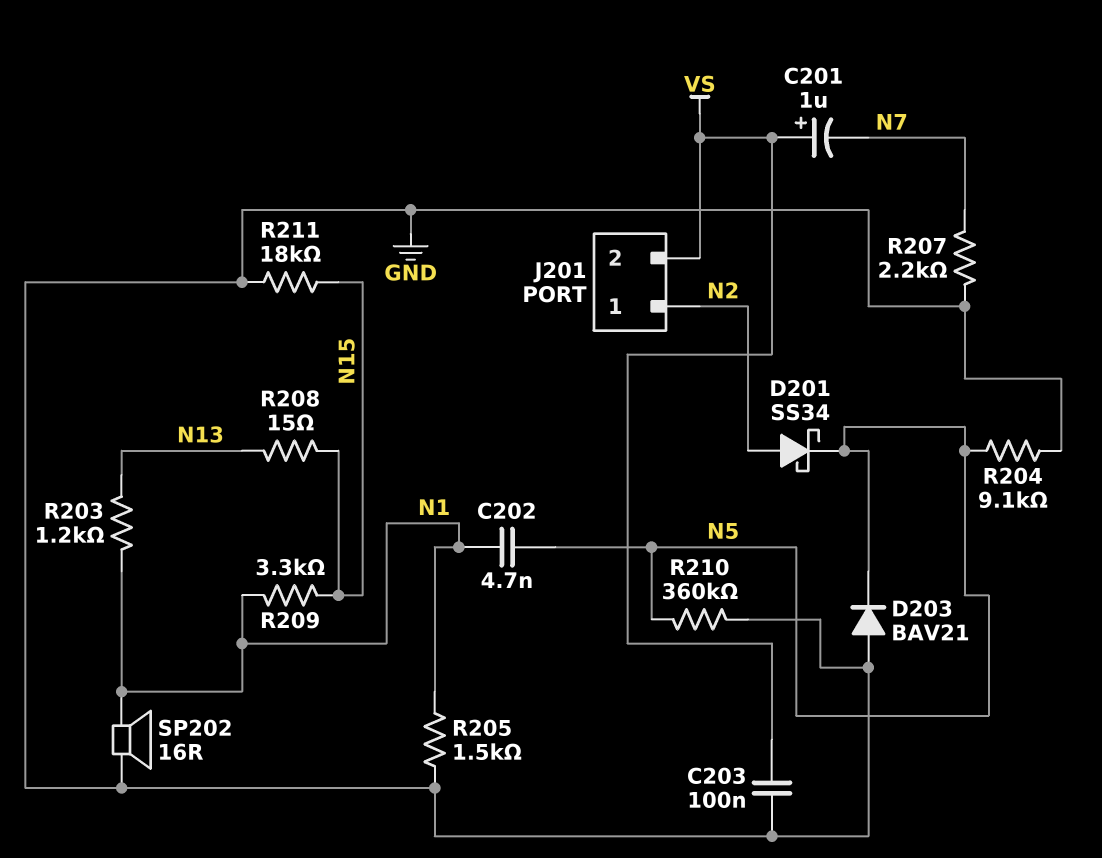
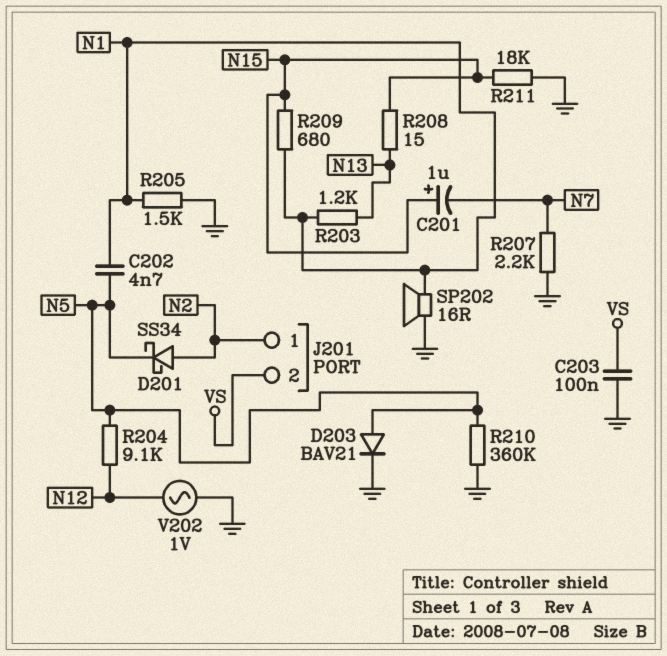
C201: 1uF (plus VS, minus N7) -> 1uF (plus N15, minus N7)
D203: diode BAV21 (A GND, K N5) -> diode BAV21 (A N5, K GND)
R204: 9.1k (GND, N5) -> 9.1k (N5, N12)
R209: 3.3k (N1, N15) -> 680 (N1, N15)
V202: none -> AC 1V (GND, N12)

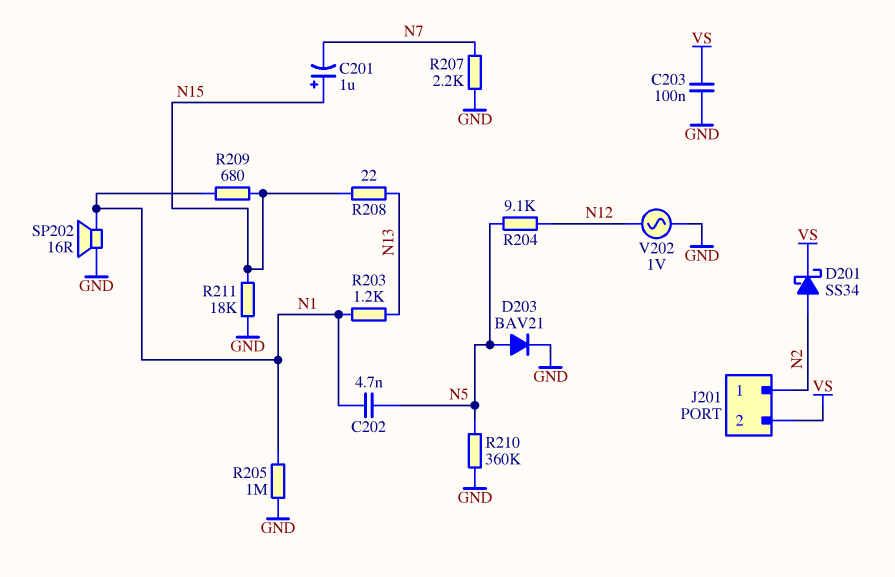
D201: schottky SS34 (A N2, K N5) -> schottky SS34 (A N2, K VS)
R205: 1.5k (GND, N1) -> 1M (GND, N1)
R208: 15 (N13, N15) -> 22 (N13, N15)

